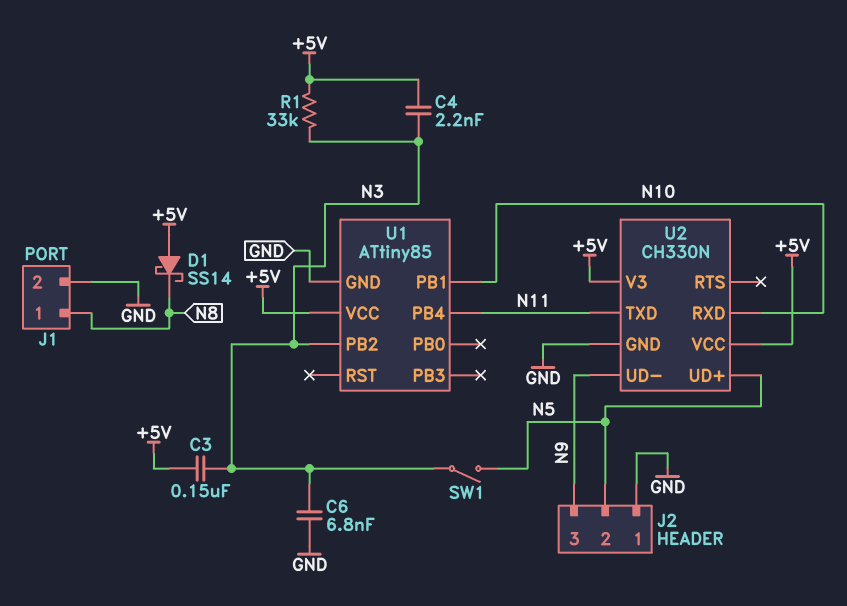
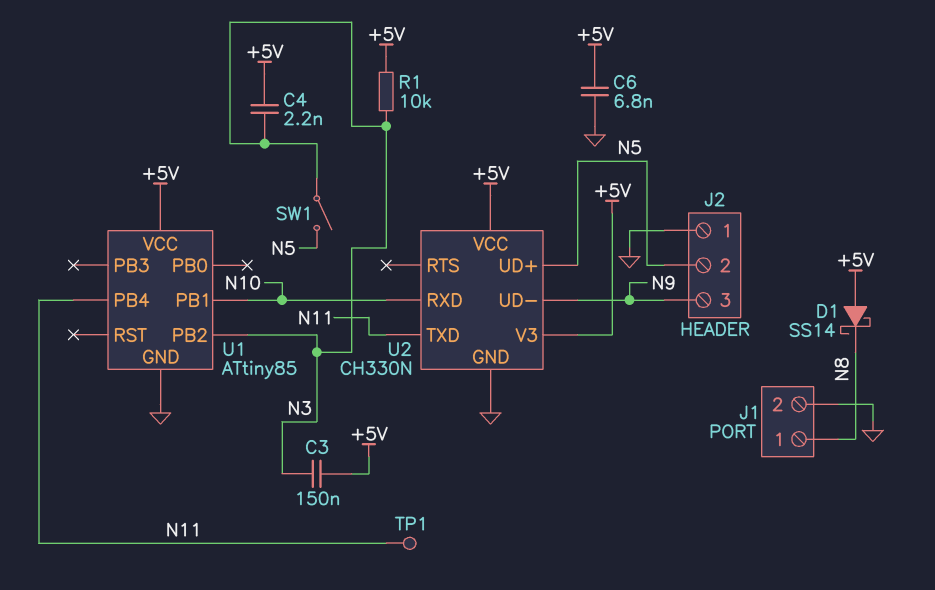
C6: 6.8nF (GND, N3) -> 6.8nF (+5V, GND)
R1: 33k (+5V, N3) -> 10k (+5V, N3)
TP1: none -> test point (N11)

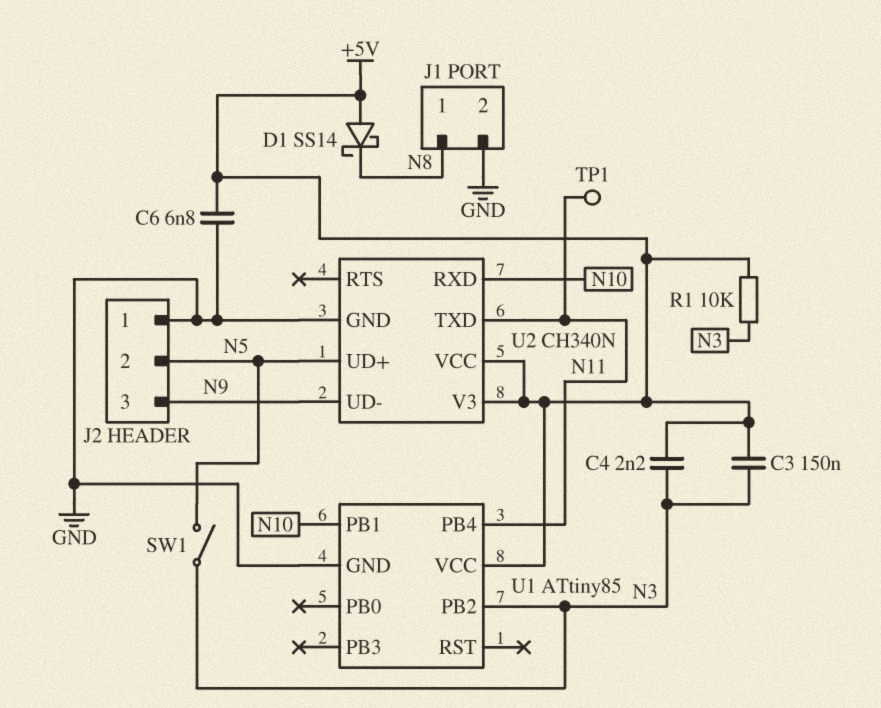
U2: CH330N -> CH340N

